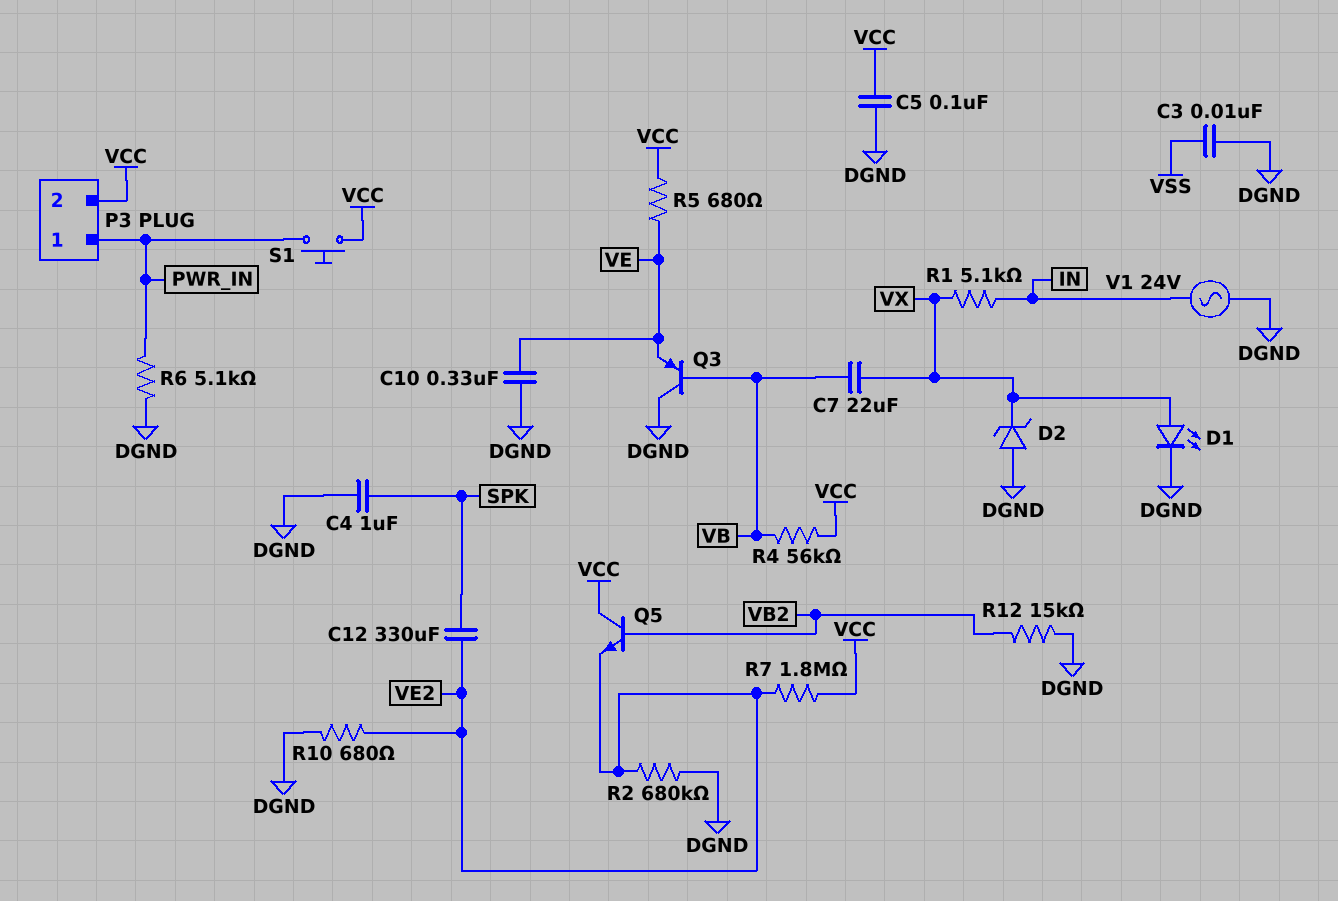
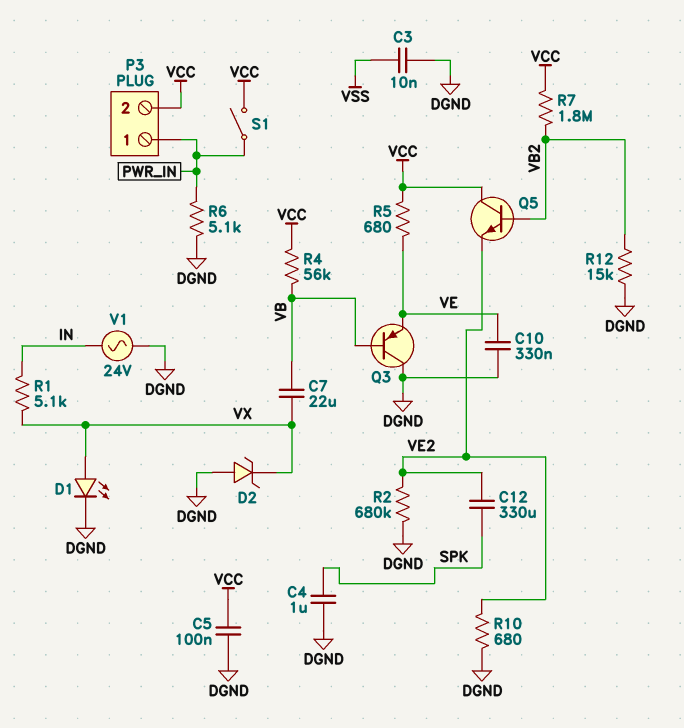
R7: 1.8M (VCC, VE2) -> 1.8M (VB2, VCC)
S1: button (PWR_IN, VCC) -> switch (PWR_IN, VCC)

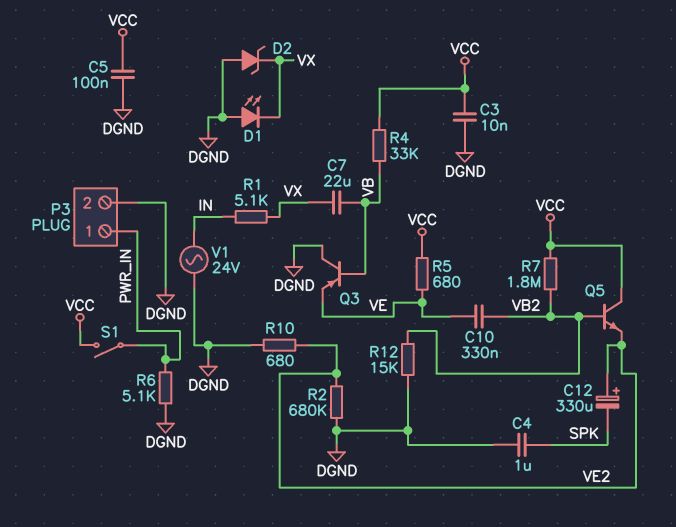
C3: 10nF (DGND, VSS) -> 10nF (DGND, VCC)
C10: 330nF (DGND, VE) -> 330nF (VB2, VE)
C12: 330uF (SPK, VE2) -> 330uF (plus VE2, minus SPK)
D1: LED (A VX, K DGND) -> LED (A DGND, K VX)
P3 pin 2: VCC -> DGND
R4: 56k (VB, VCC) -> 33k (VB, VCC)

